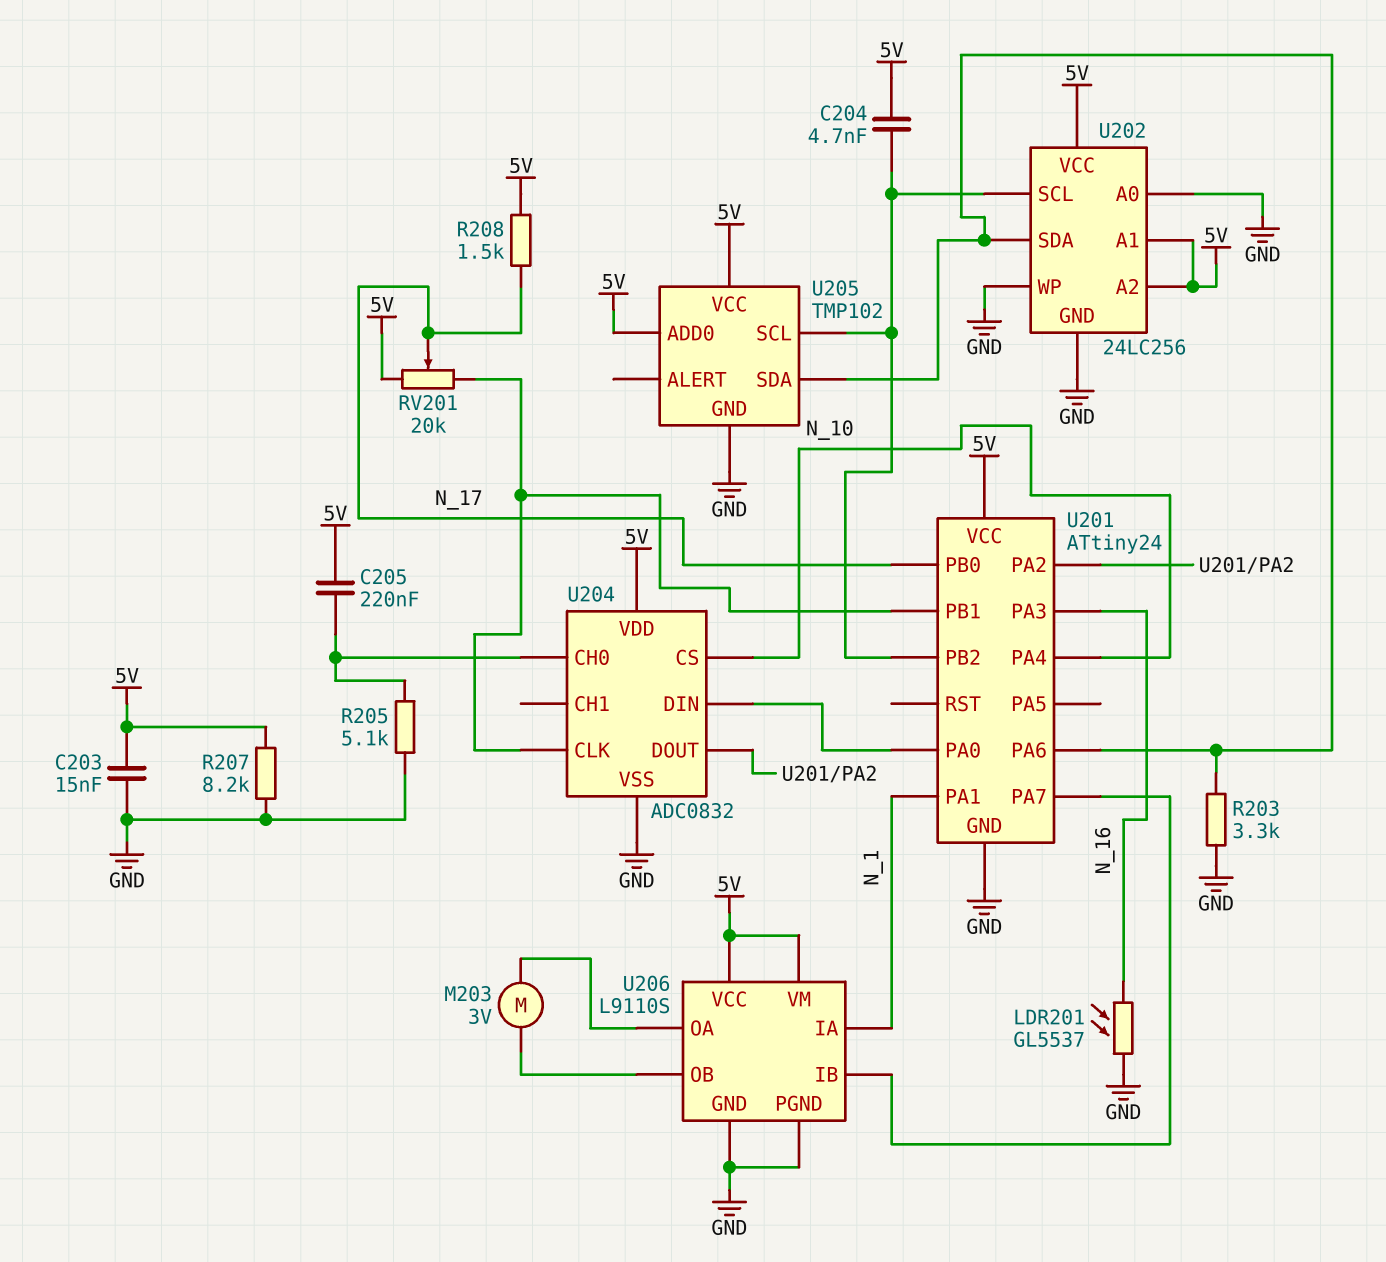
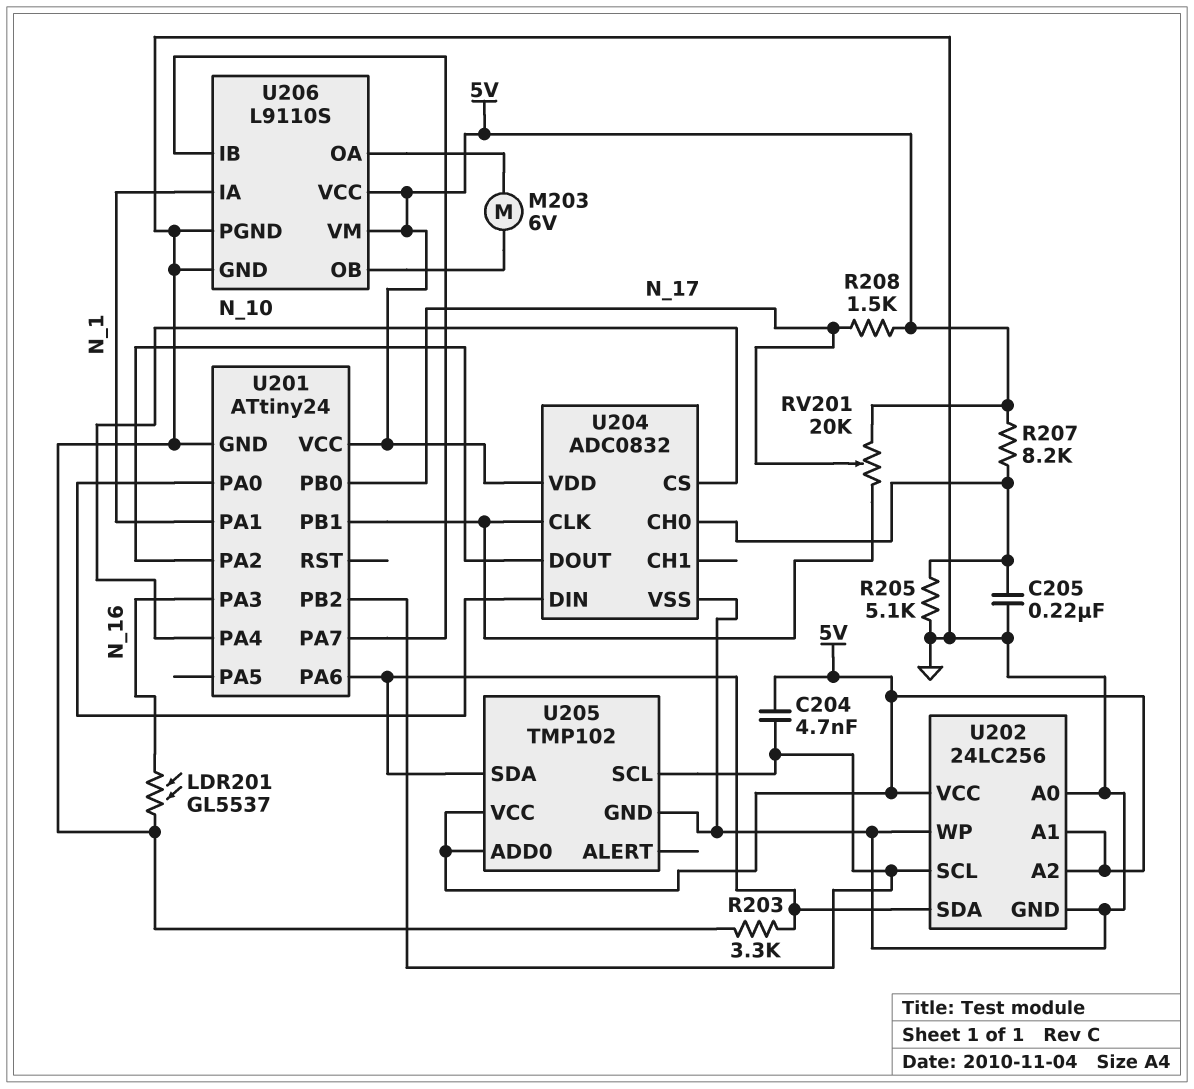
C203: 15nF (5V, GND) -> none
C205: 220nF (5V, U204/CH0) -> 220nF (GND, U204/CH0)
M203: motor 3V (U206/OA, U206/OB) -> motor 6V (U206/OA, U206/OB)
R207: 8.2k (5V, GND) -> 8.2k (5V, U204/CH0)

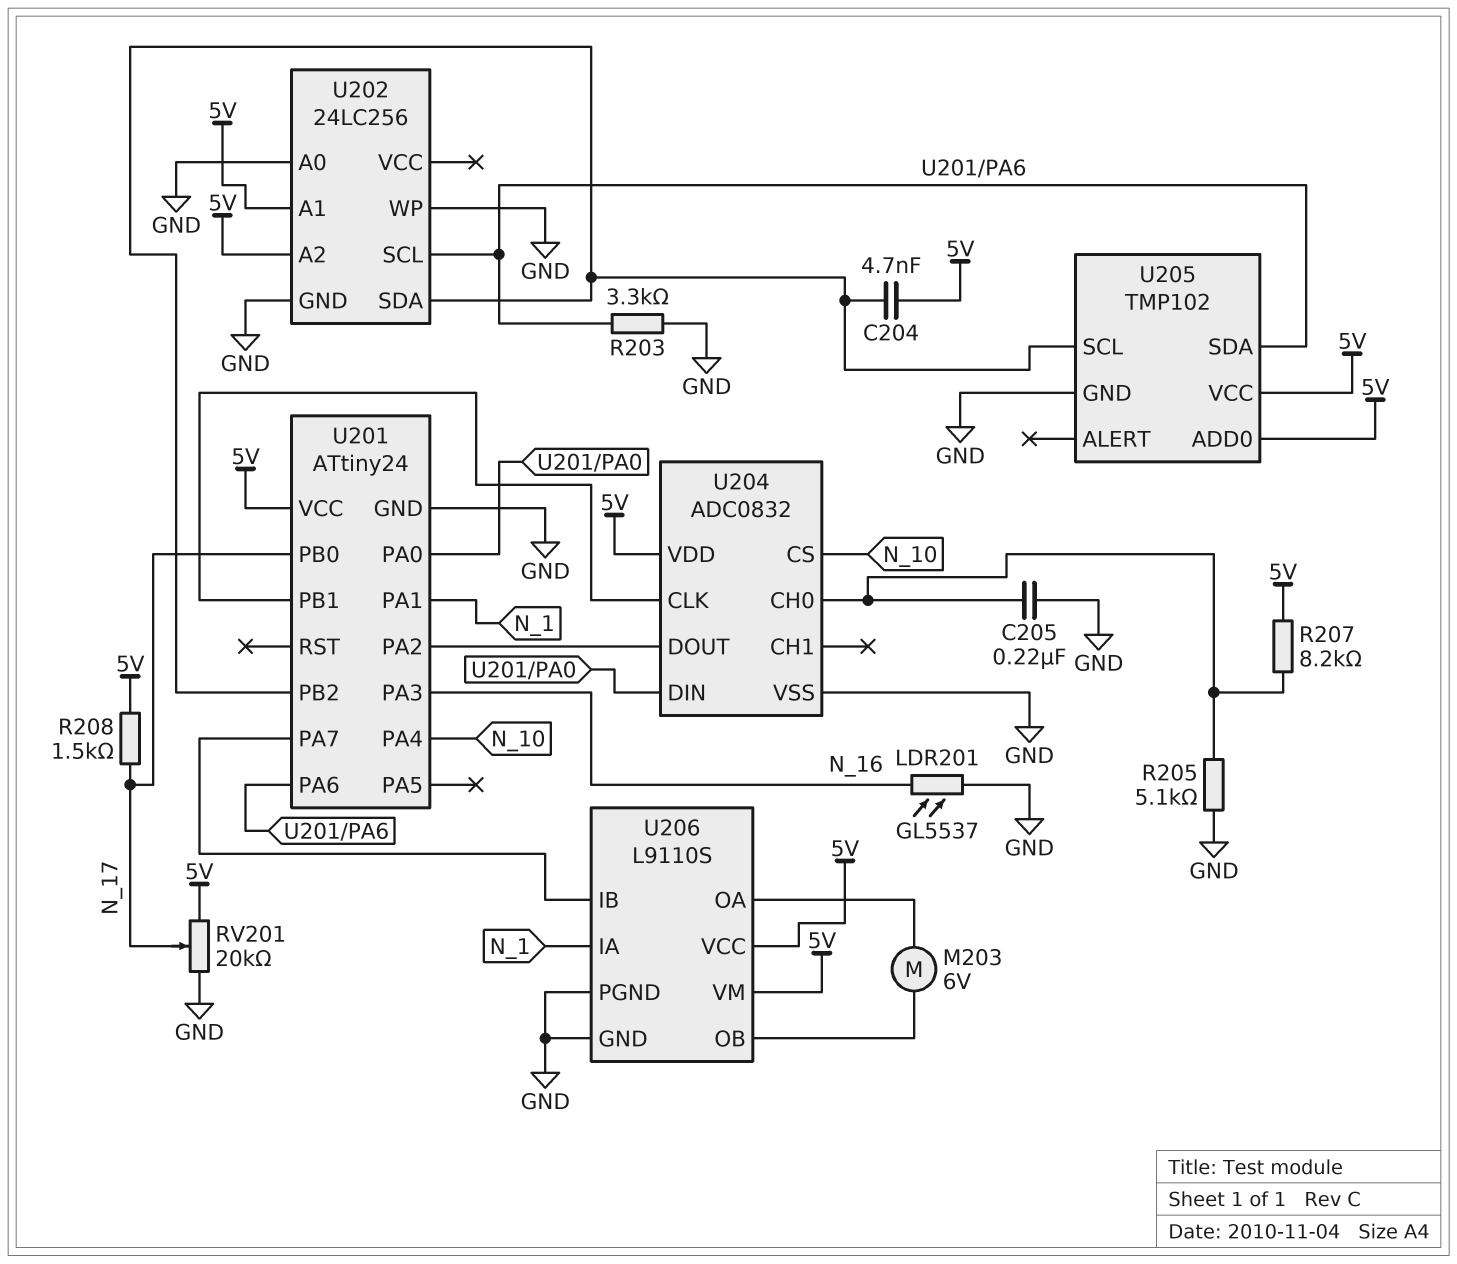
RV201: 20k (5V, U201/PB1, wiper N_17) -> 20k (5V, GND, wiper N_17)
U202 pin SCL: U201/PB2 -> U201/PA6
U202 pin SDA: U201/PA6 -> U201/PB2
U202 pin VCC: 5V -> none

